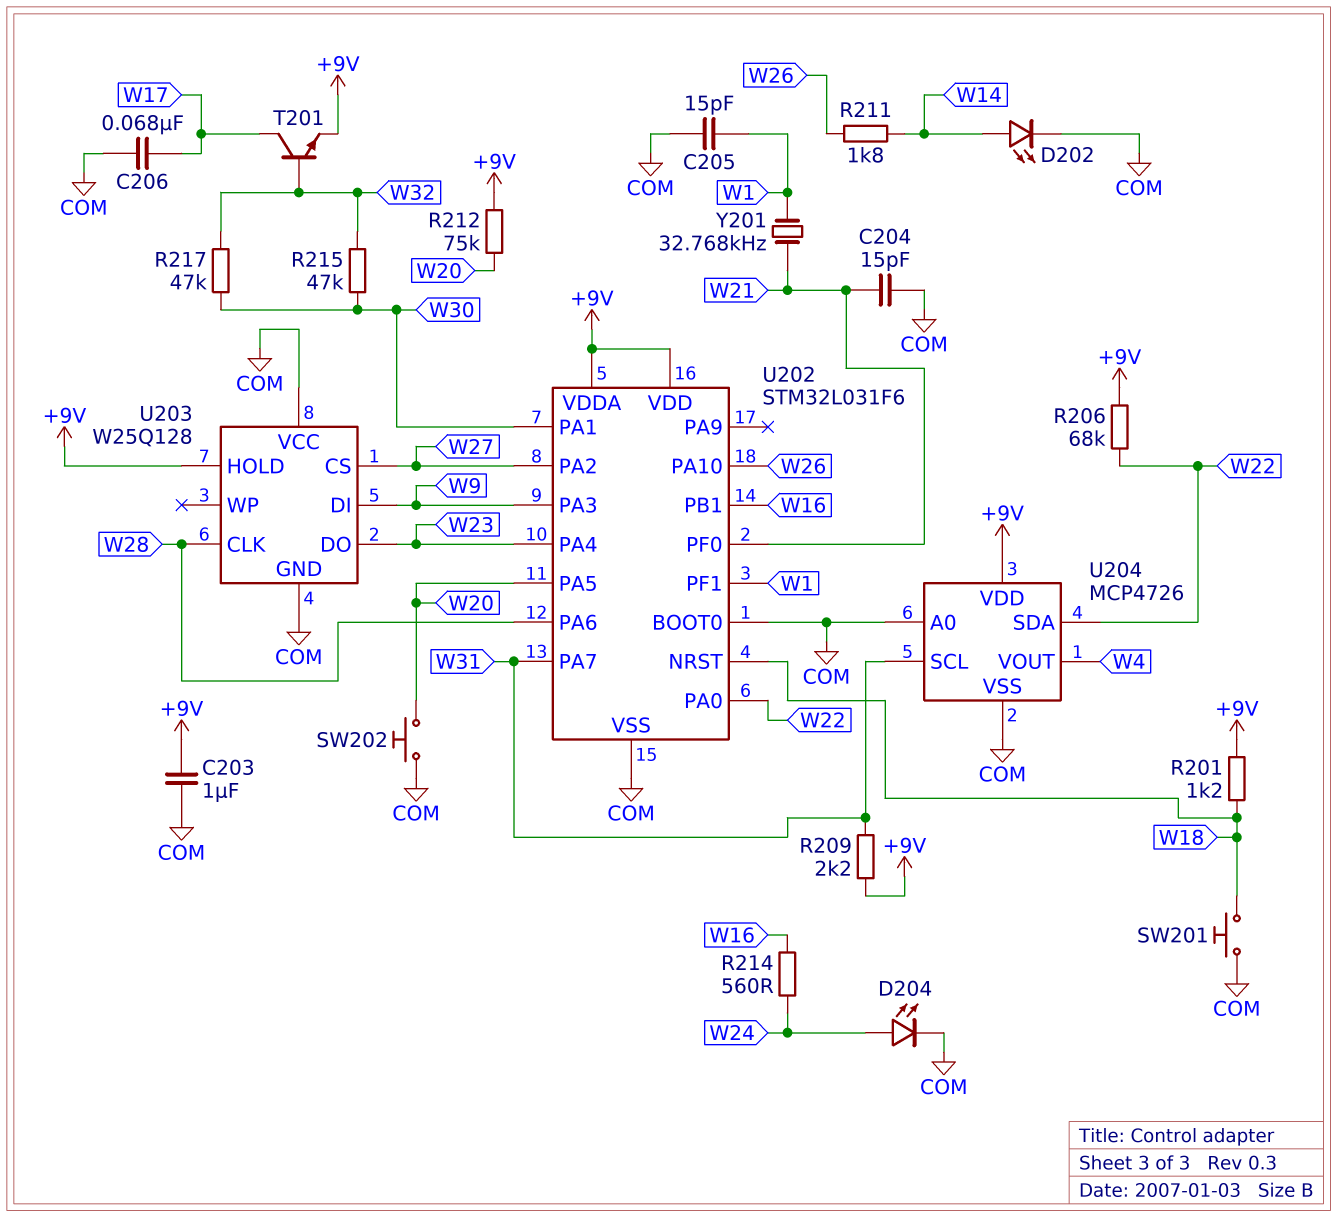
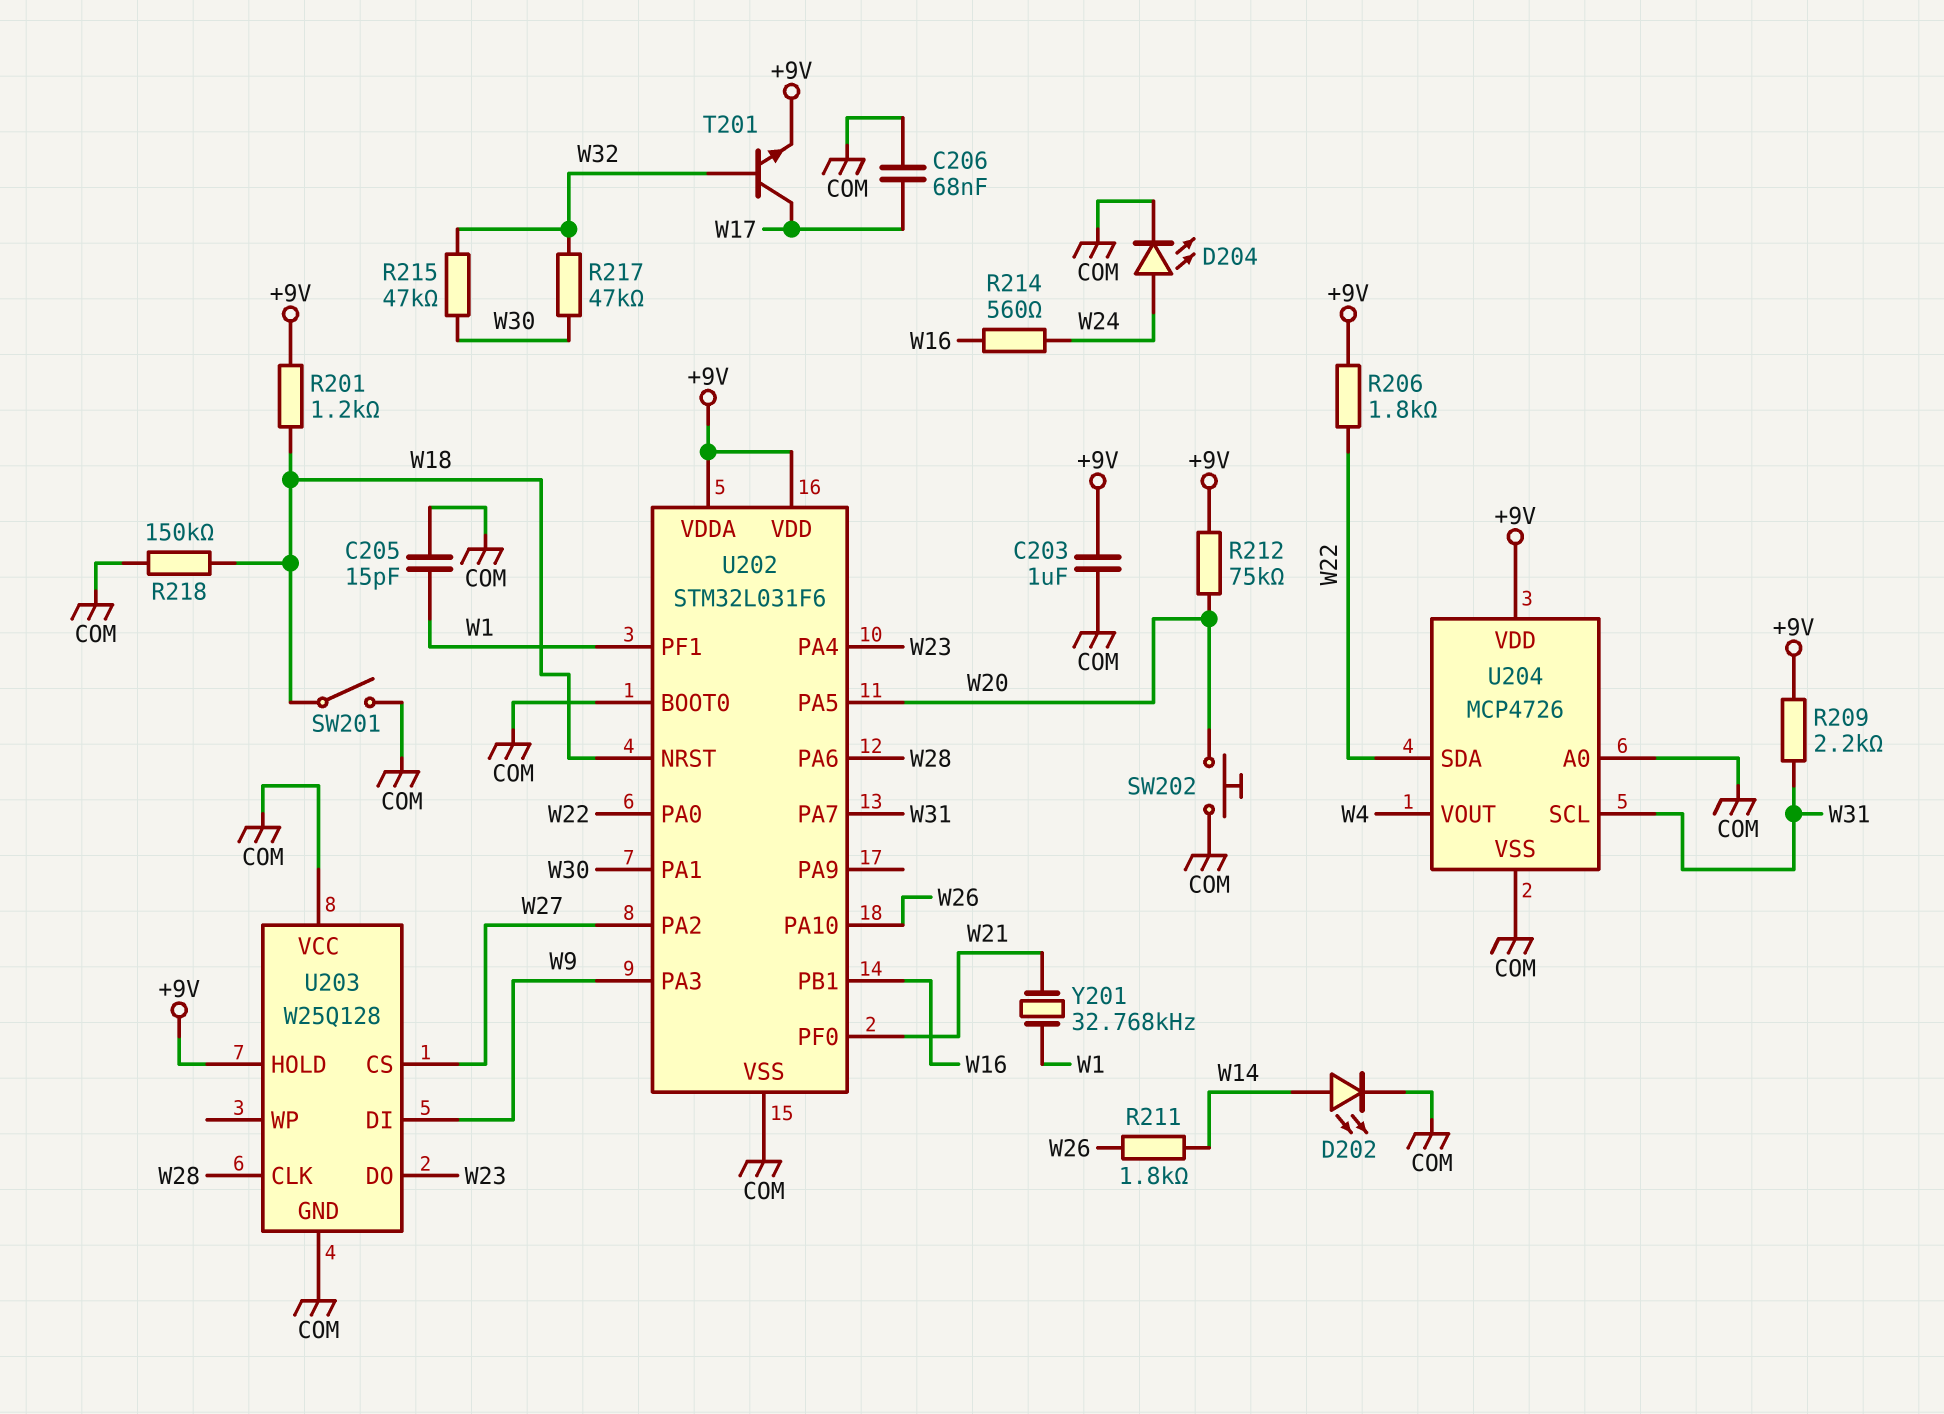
C204: 15pF (COM, W21) -> none
R206: 68k (+9V, W22) -> 1.8k (+9V, W22)
R218: none -> 150k (COM, W18)
SW201: button (COM, W18) -> switch (COM, W18)

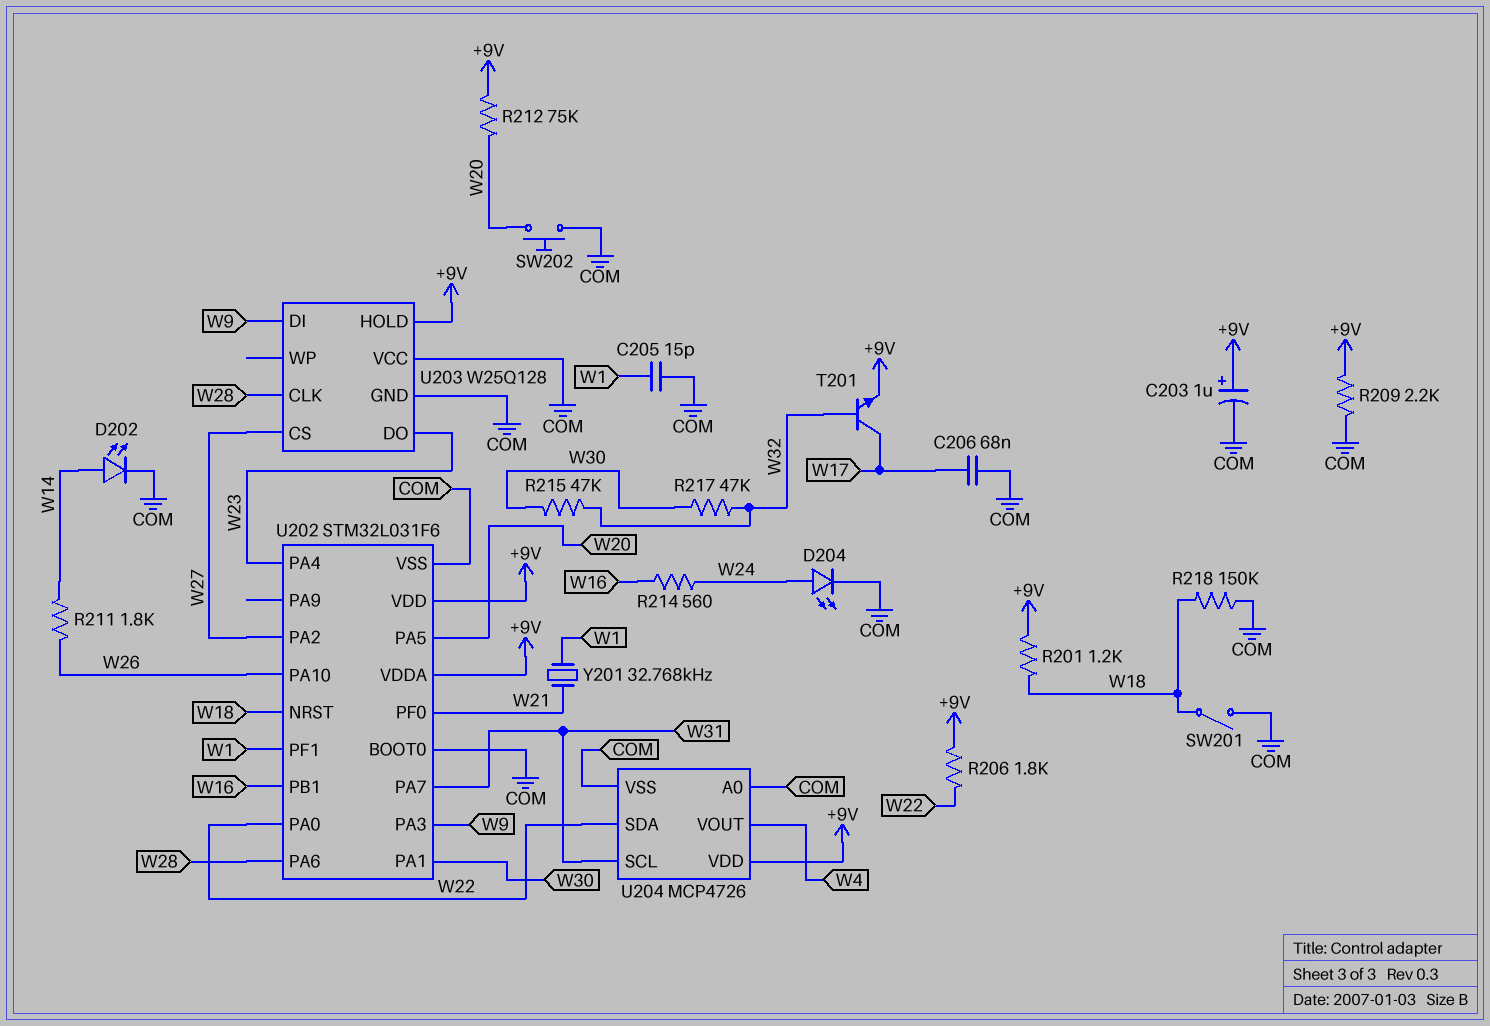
C203: 1uF (+9V, COM) -> 1uF (plus +9V, minus COM)
R209: 2.2k (+9V, W31) -> 2.2k (+9V, COM)

